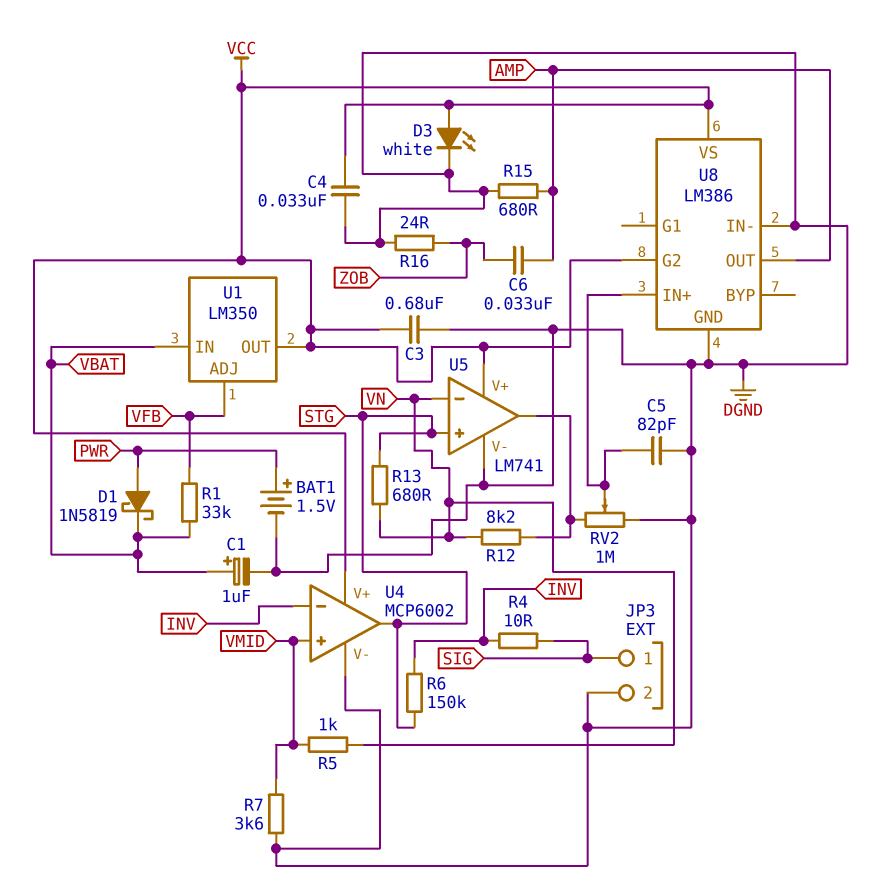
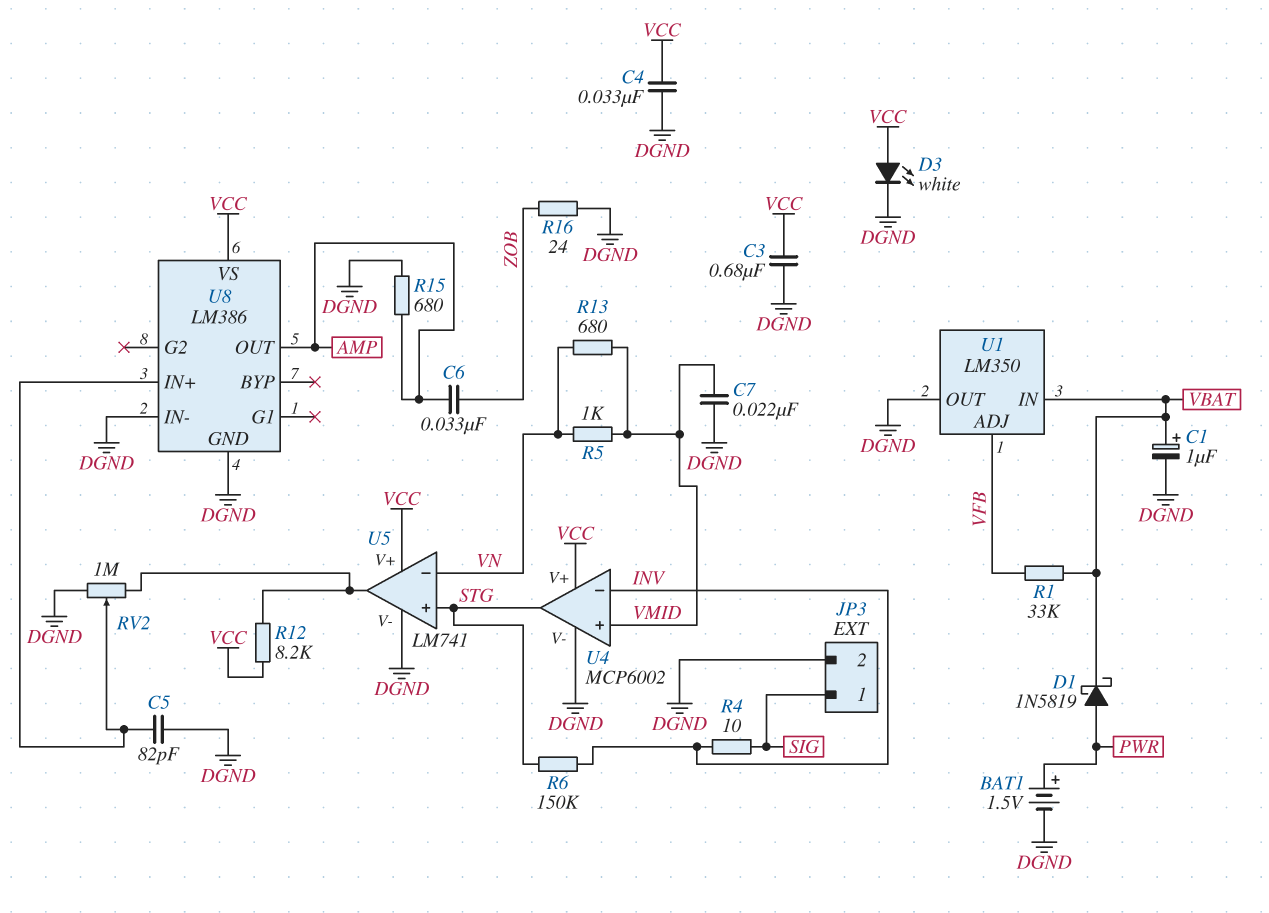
C7: none -> 22nF (DGND, VMID)
R7: 3.6k (DGND, VMID) -> none
R12: 8.2k (U5/out, VN) -> 8.2k (U5/out, VCC)
R13: 680 (STG, VN) -> 680 (VMID, VN)
U1 pin OUT: VCC -> DGND
U8 pin G2: VCC -> none

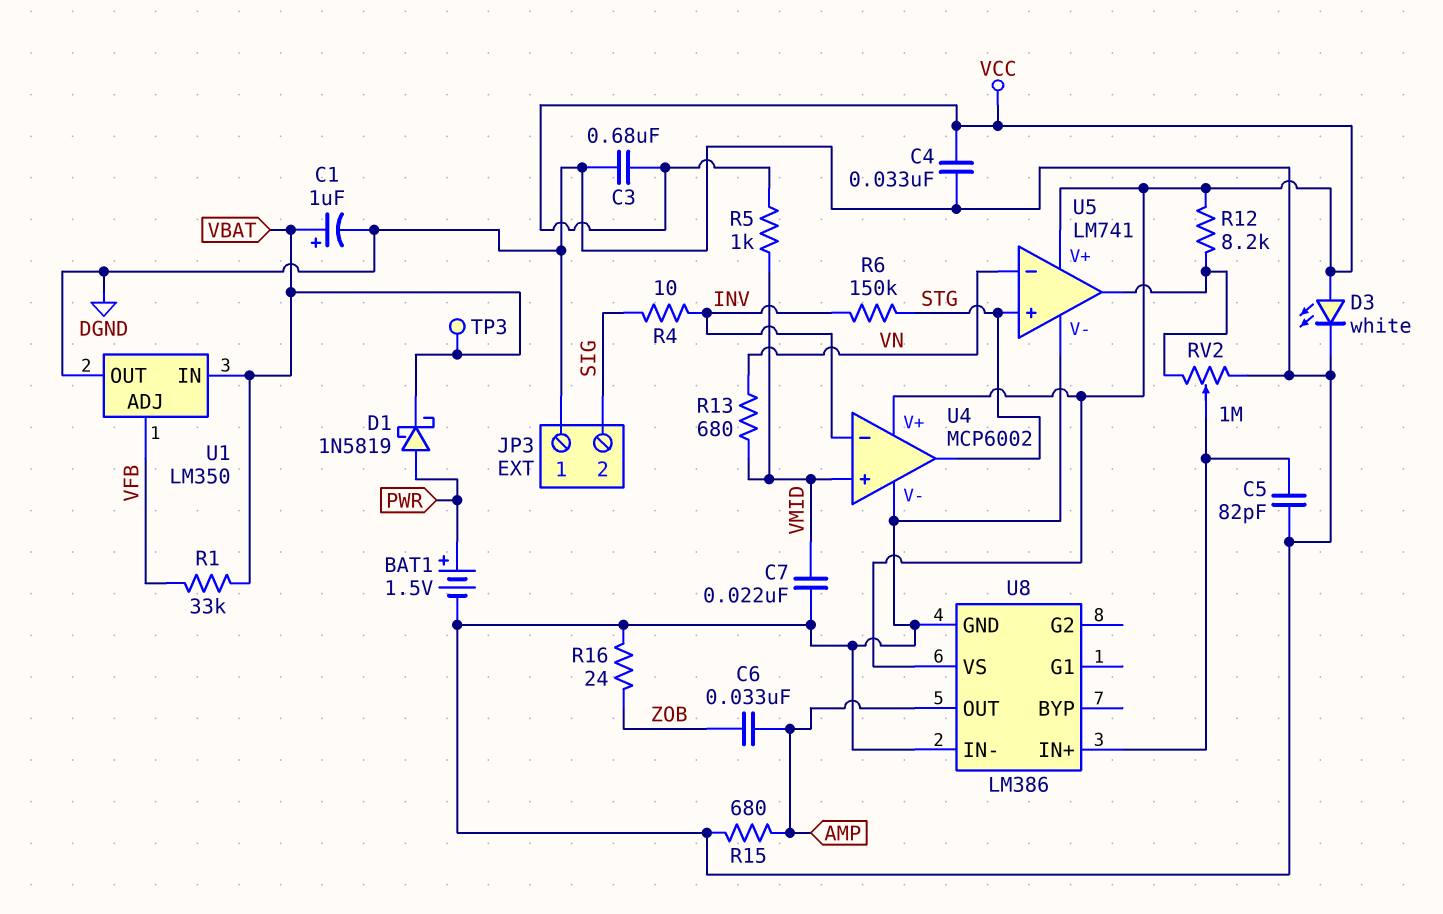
JP3 pin 1: SIG -> DGND
JP3 pin 2: DGND -> SIG
R5: 1k (VMID, VN) -> 1k (VCC, VMID)
TP3: none -> test point (VBAT)

